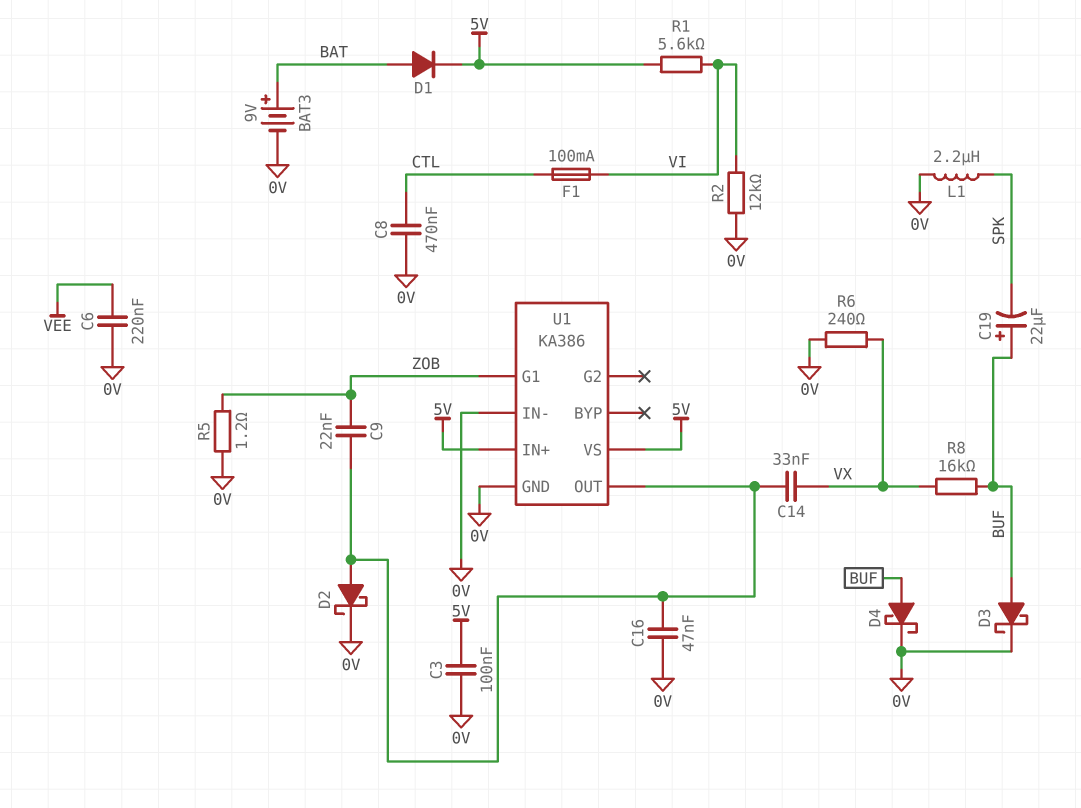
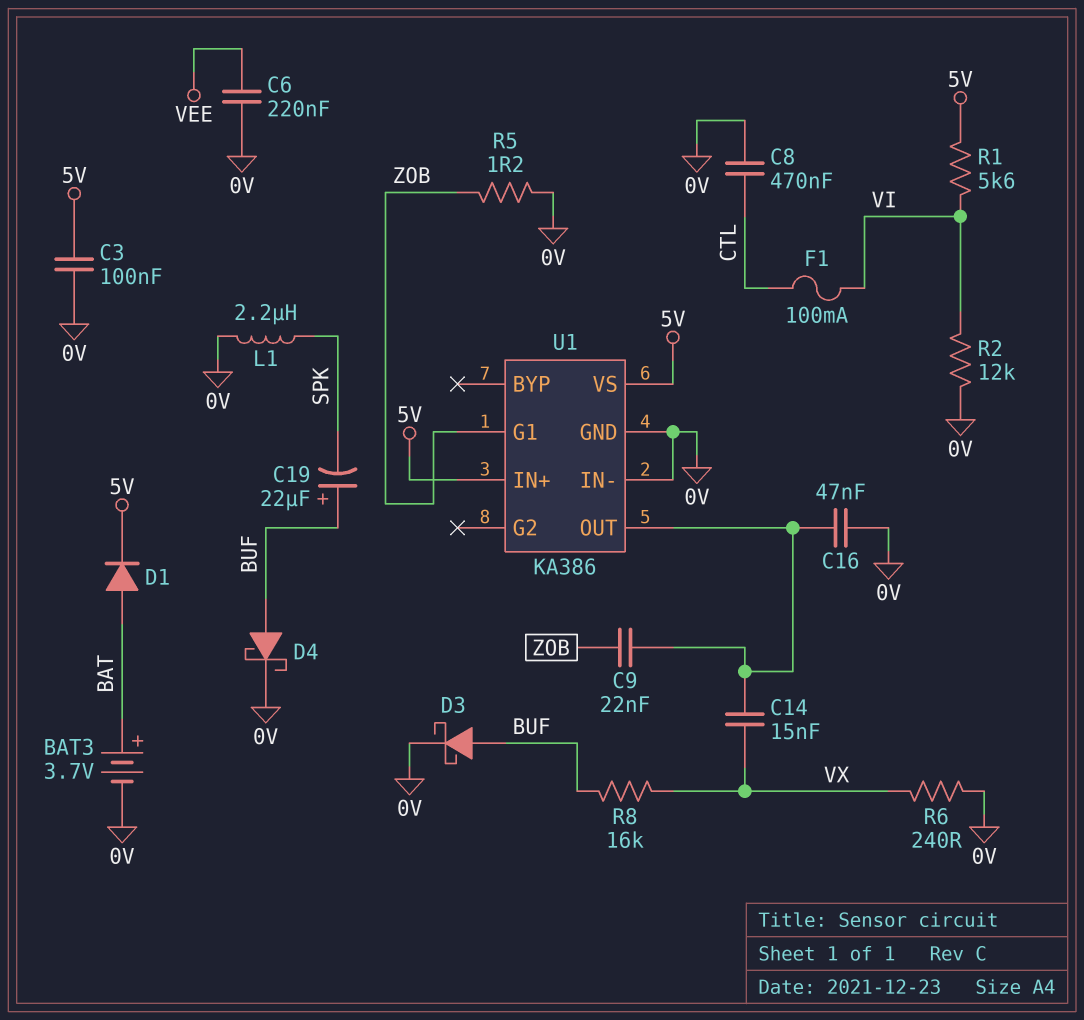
BAT3: 9V (plus BAT, minus 0V) -> 3.7V (plus BAT, minus 0V)
C14: 33nF (U1/OUT, VX) -> 15nF (U1/OUT, VX)
D2: schottky (A U1/OUT, K 0V) -> none

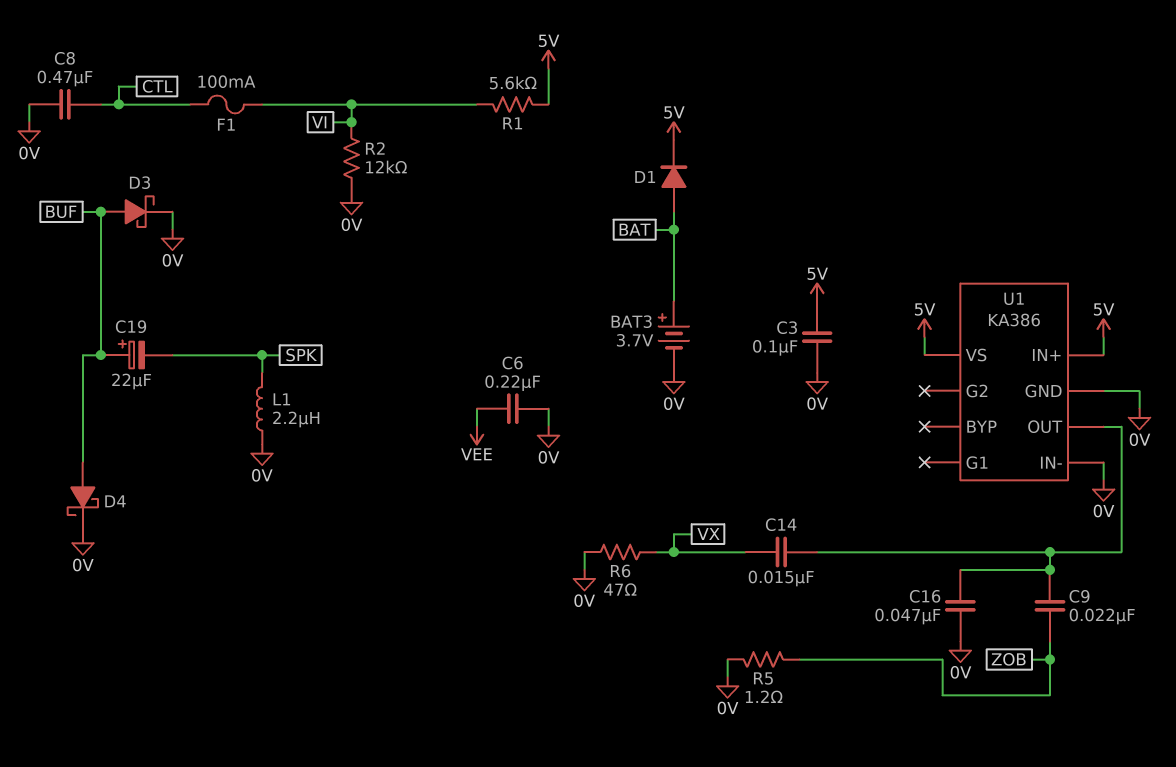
R6: 240 (0V, VX) -> 47 (0V, VX)
R8: 16k (BUF, VX) -> none
U1 pin G1: ZOB -> none

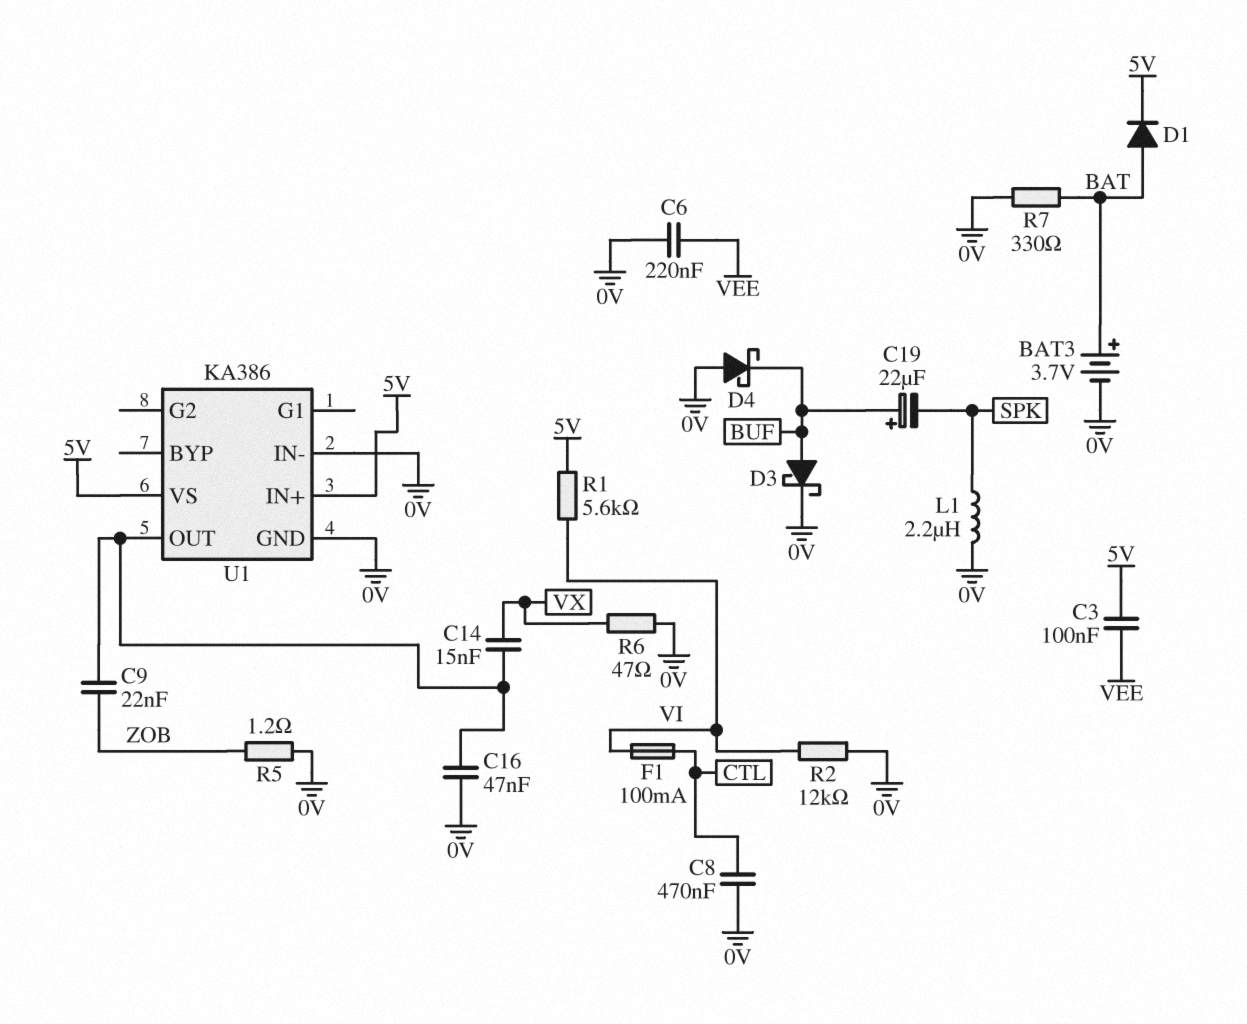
C3: 100nF (0V, 5V) -> 100nF (5V, VEE)
D4: schottky (A BUF, K 0V) -> schottky (A 0V, K BUF)
R7: none -> 330 (0V, BAT)

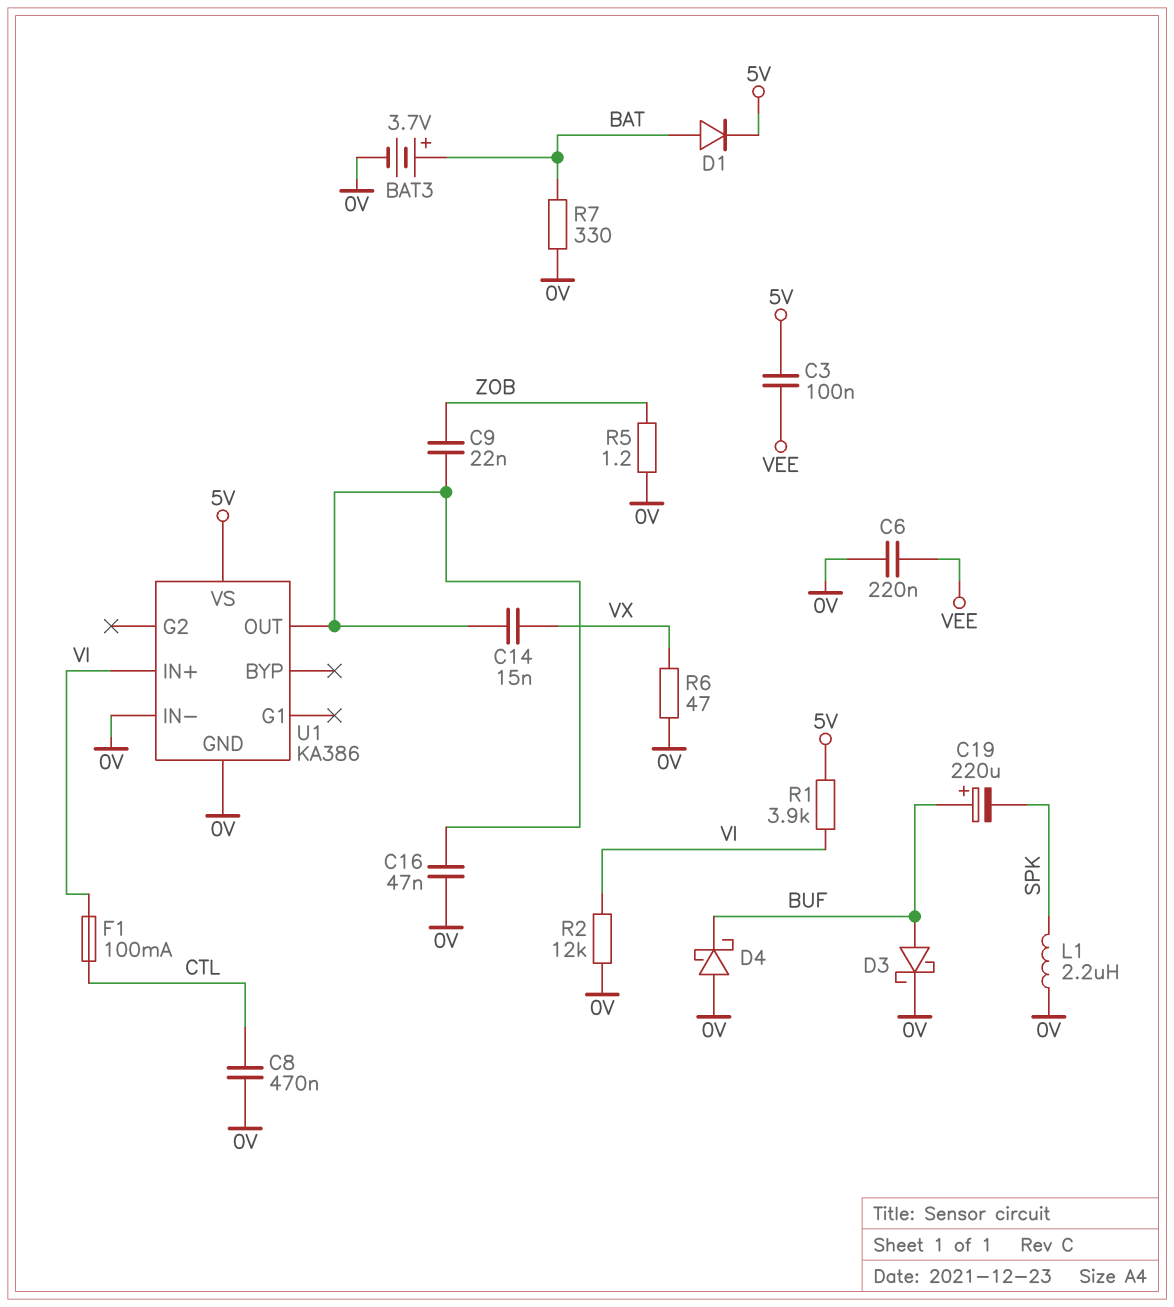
C19: 22uF (plus BUF, minus SPK) -> 220uF (plus BUF, minus SPK)
R1: 5.6k (5V, VI) -> 3.9k (5V, VI)
U1 pin IN+: 5V -> VI

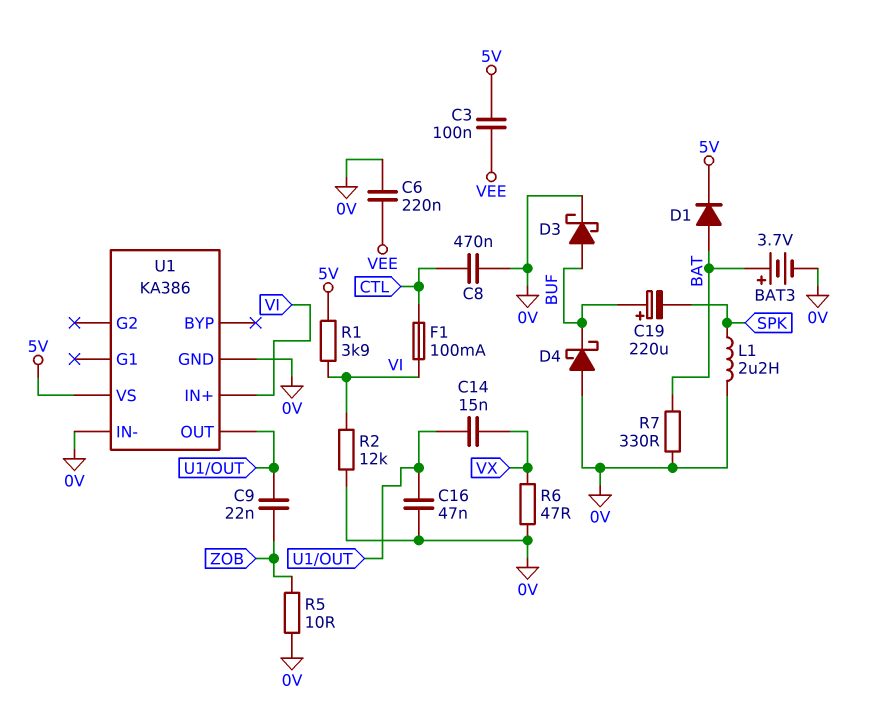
R5: 1.2 (0V, ZOB) -> 10 (0V, ZOB)

